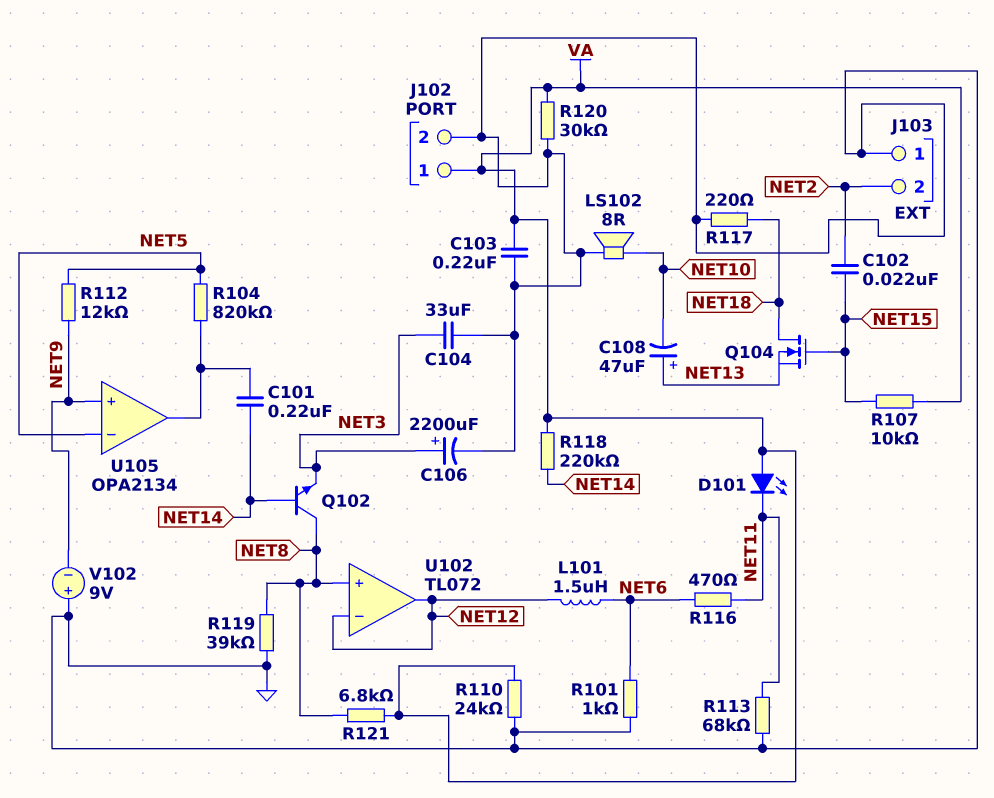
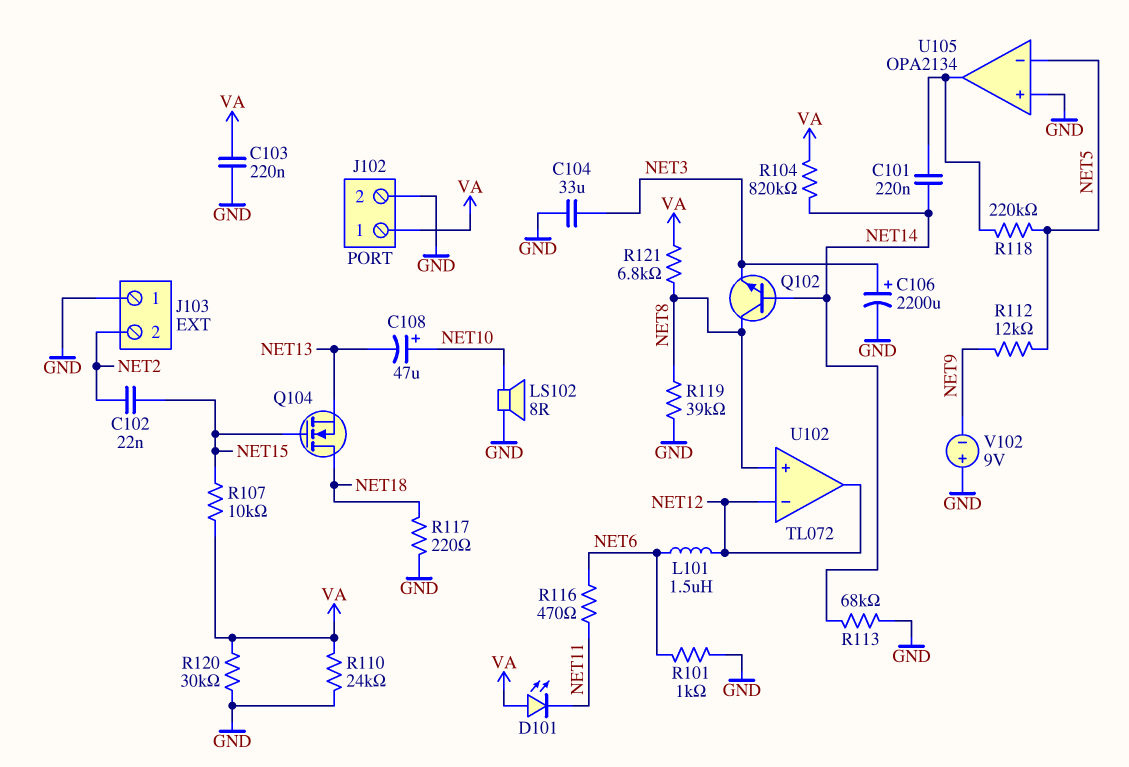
C108: 47uF (plus NET13, minus NET10) -> 47uF (plus NET10, minus NET13)
R104: 820k (NET5, U105/out) -> 820k (NET14, VA)
R113: 68k (GND, NET11) -> 68k (GND, NET14)
R118: 220k (NET14, VA) -> 220k (NET5, U105/out)
U105 pin in+: NET9 -> GND

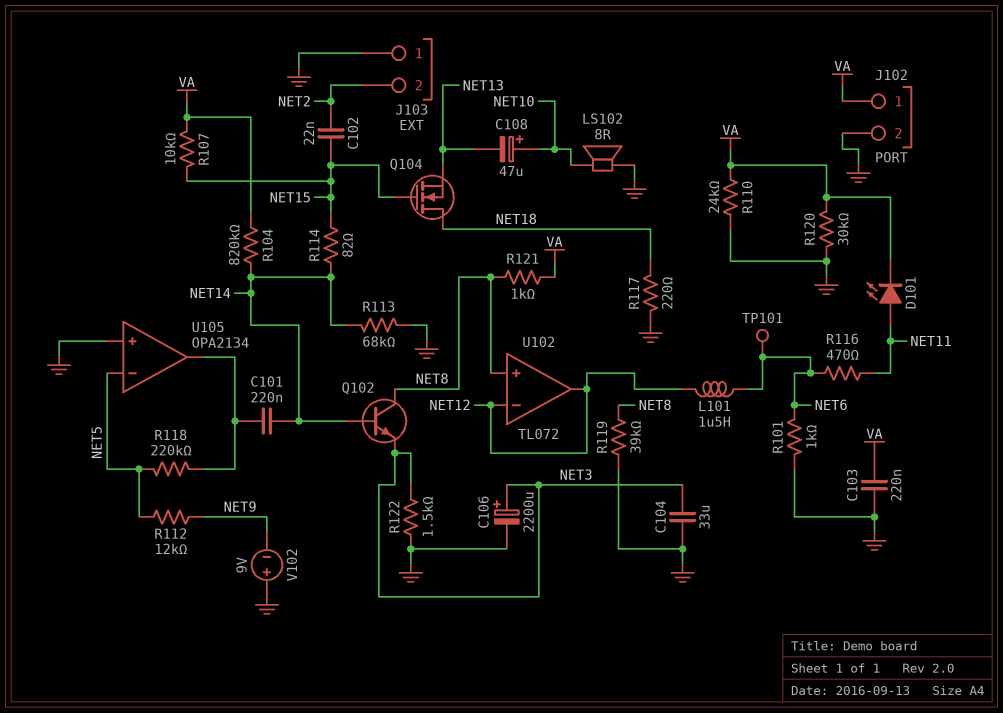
D101: LED (A VA, K NET11) -> LED (A NET11, K VA)
R114: none -> 82 (NET14, NET15)
R121: 6.8k (NET8, VA) -> 1k (NET8, VA)
R122: none -> 1.5k (GND, NET3)
TP101: none -> test point (NET6)

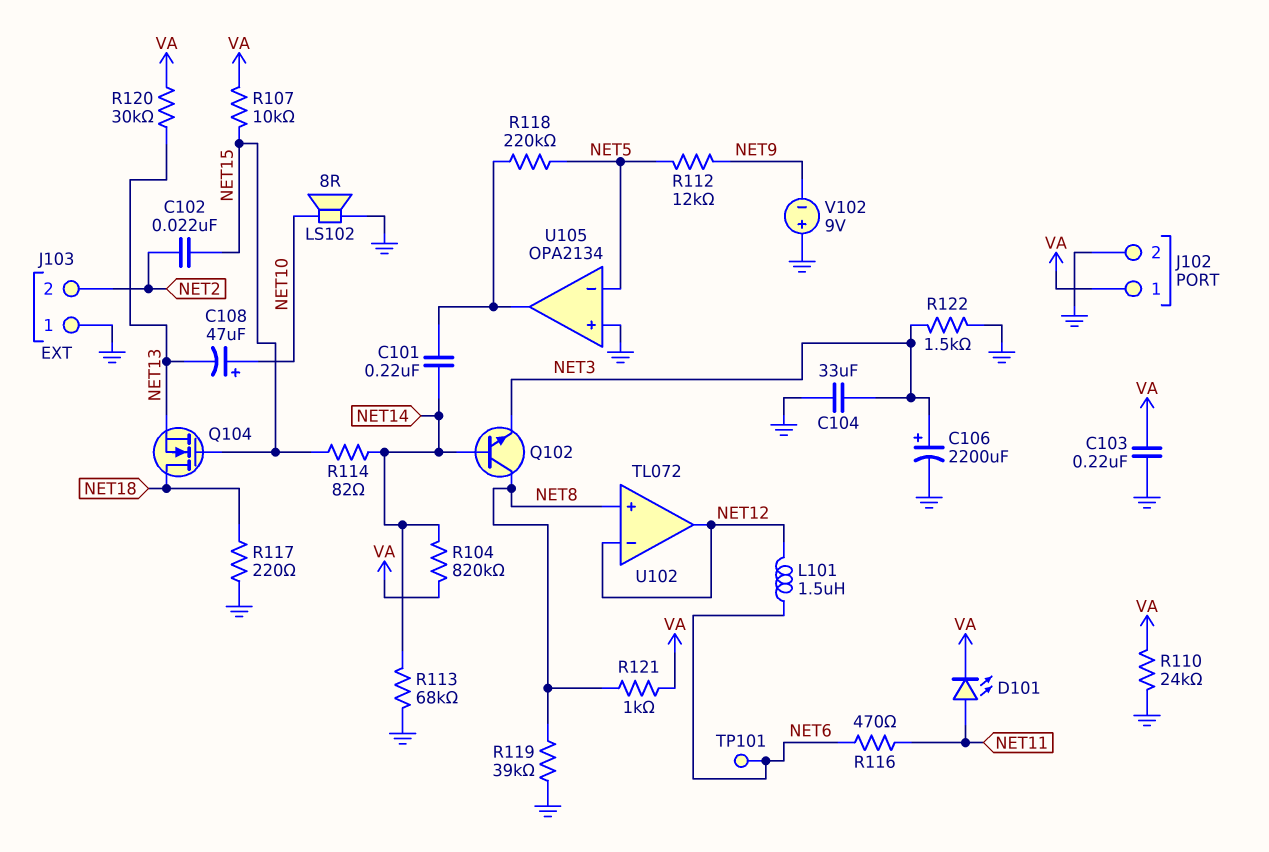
R101: 1k (GND, NET6) -> none
R120: 30k (GND, VA) -> 30k (NET13, VA)

